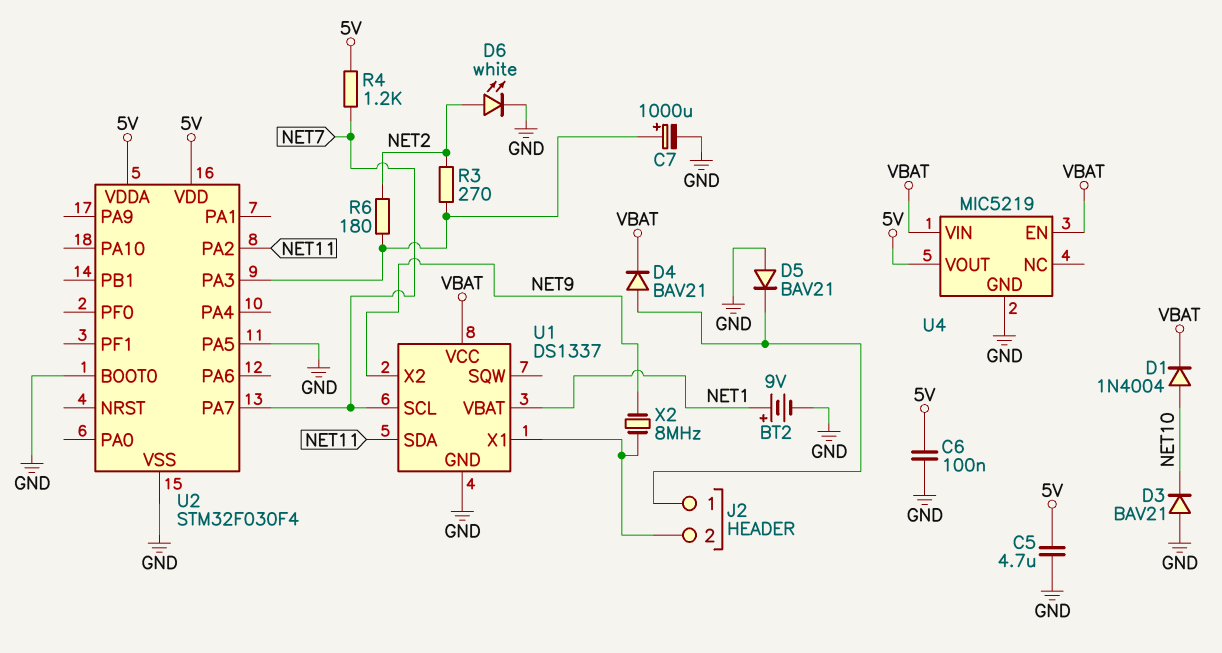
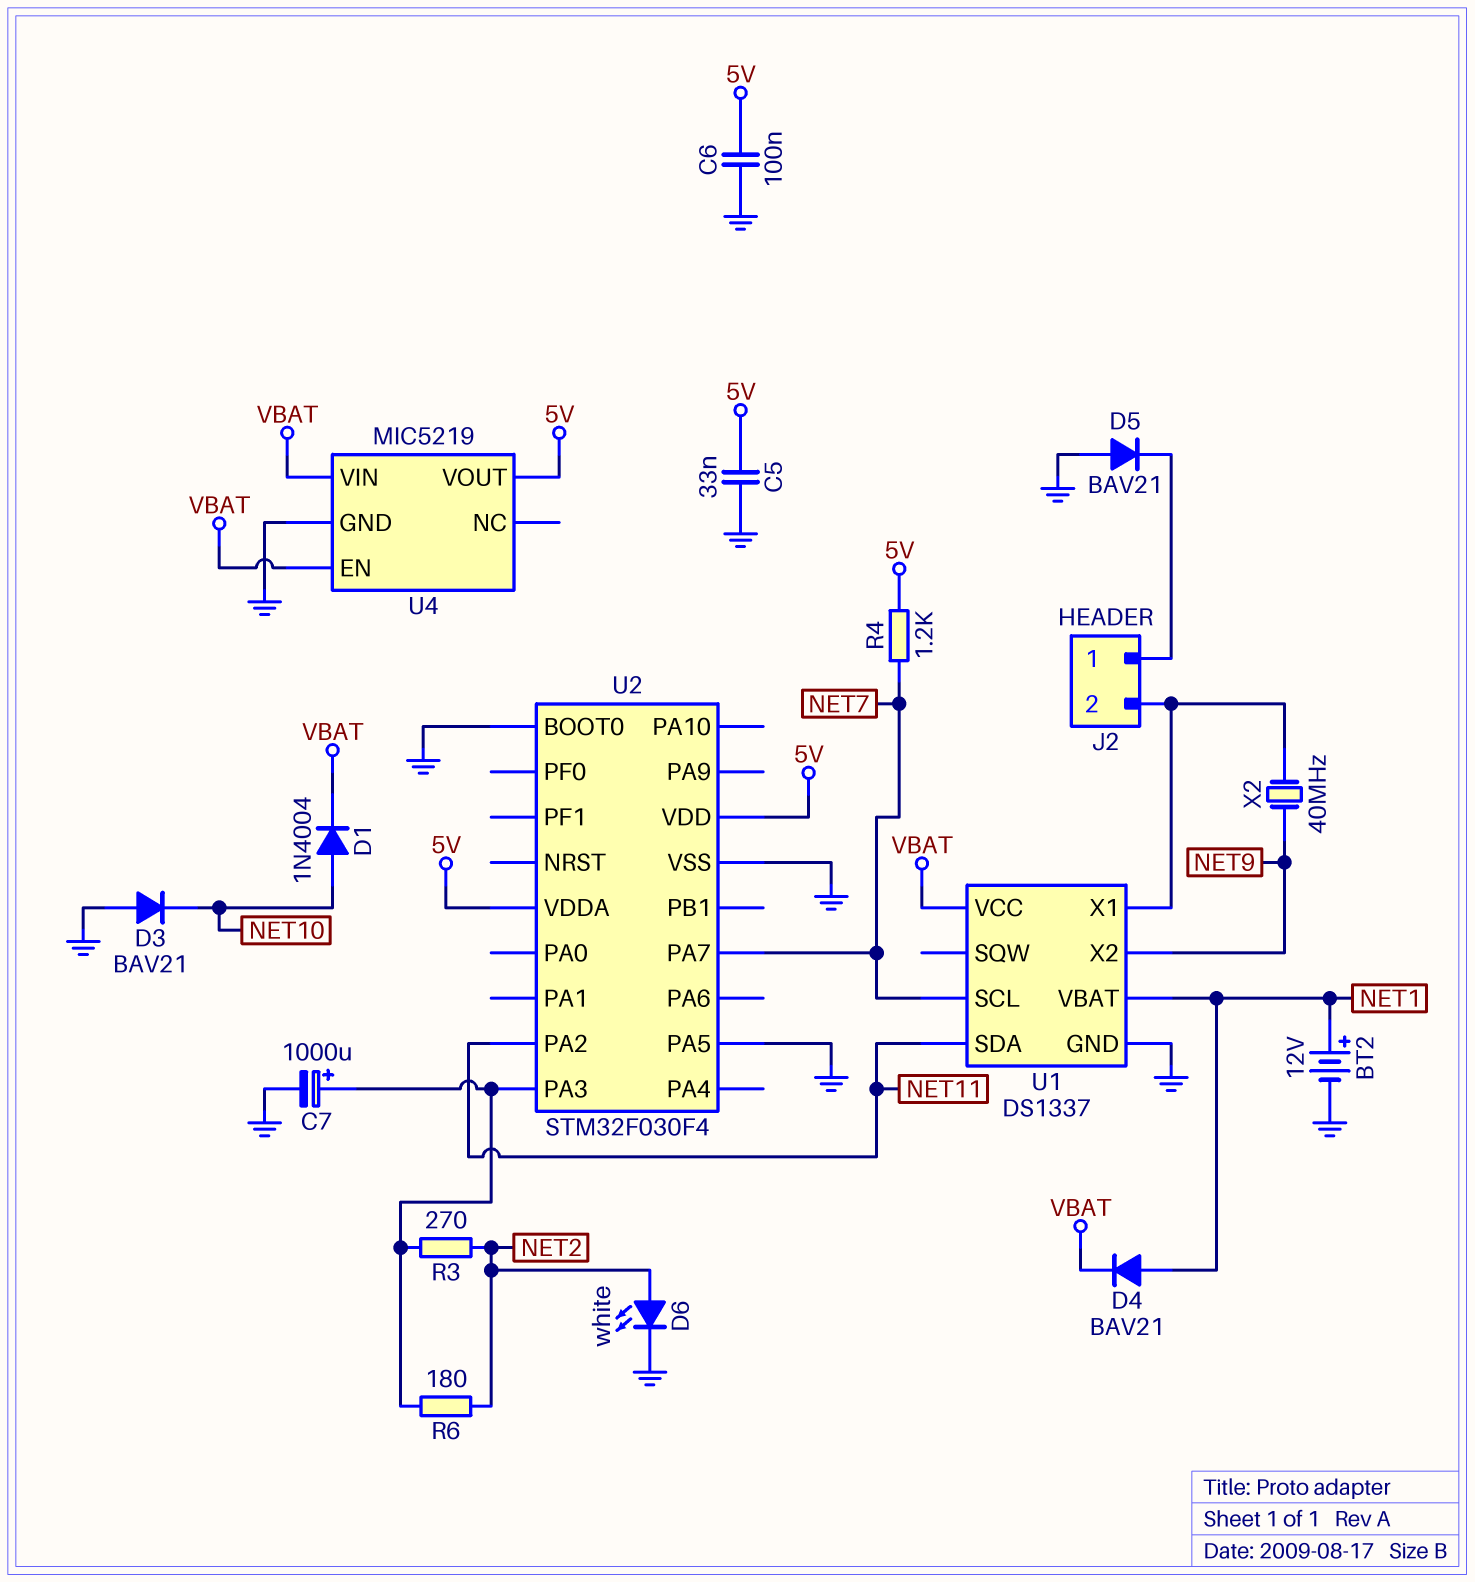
BT2: 9V (plus NET1, minus GND) -> 12V (plus NET1, minus GND)
C5: 4.7uF (5V, GND) -> 33nF (5V, GND)
D4: diode BAV21 (A J2/1, K VBAT) -> diode BAV21 (A NET1, K VBAT)
X2: 8MHz (J2/2, NET9) -> 40MHz (J2/2, NET9)

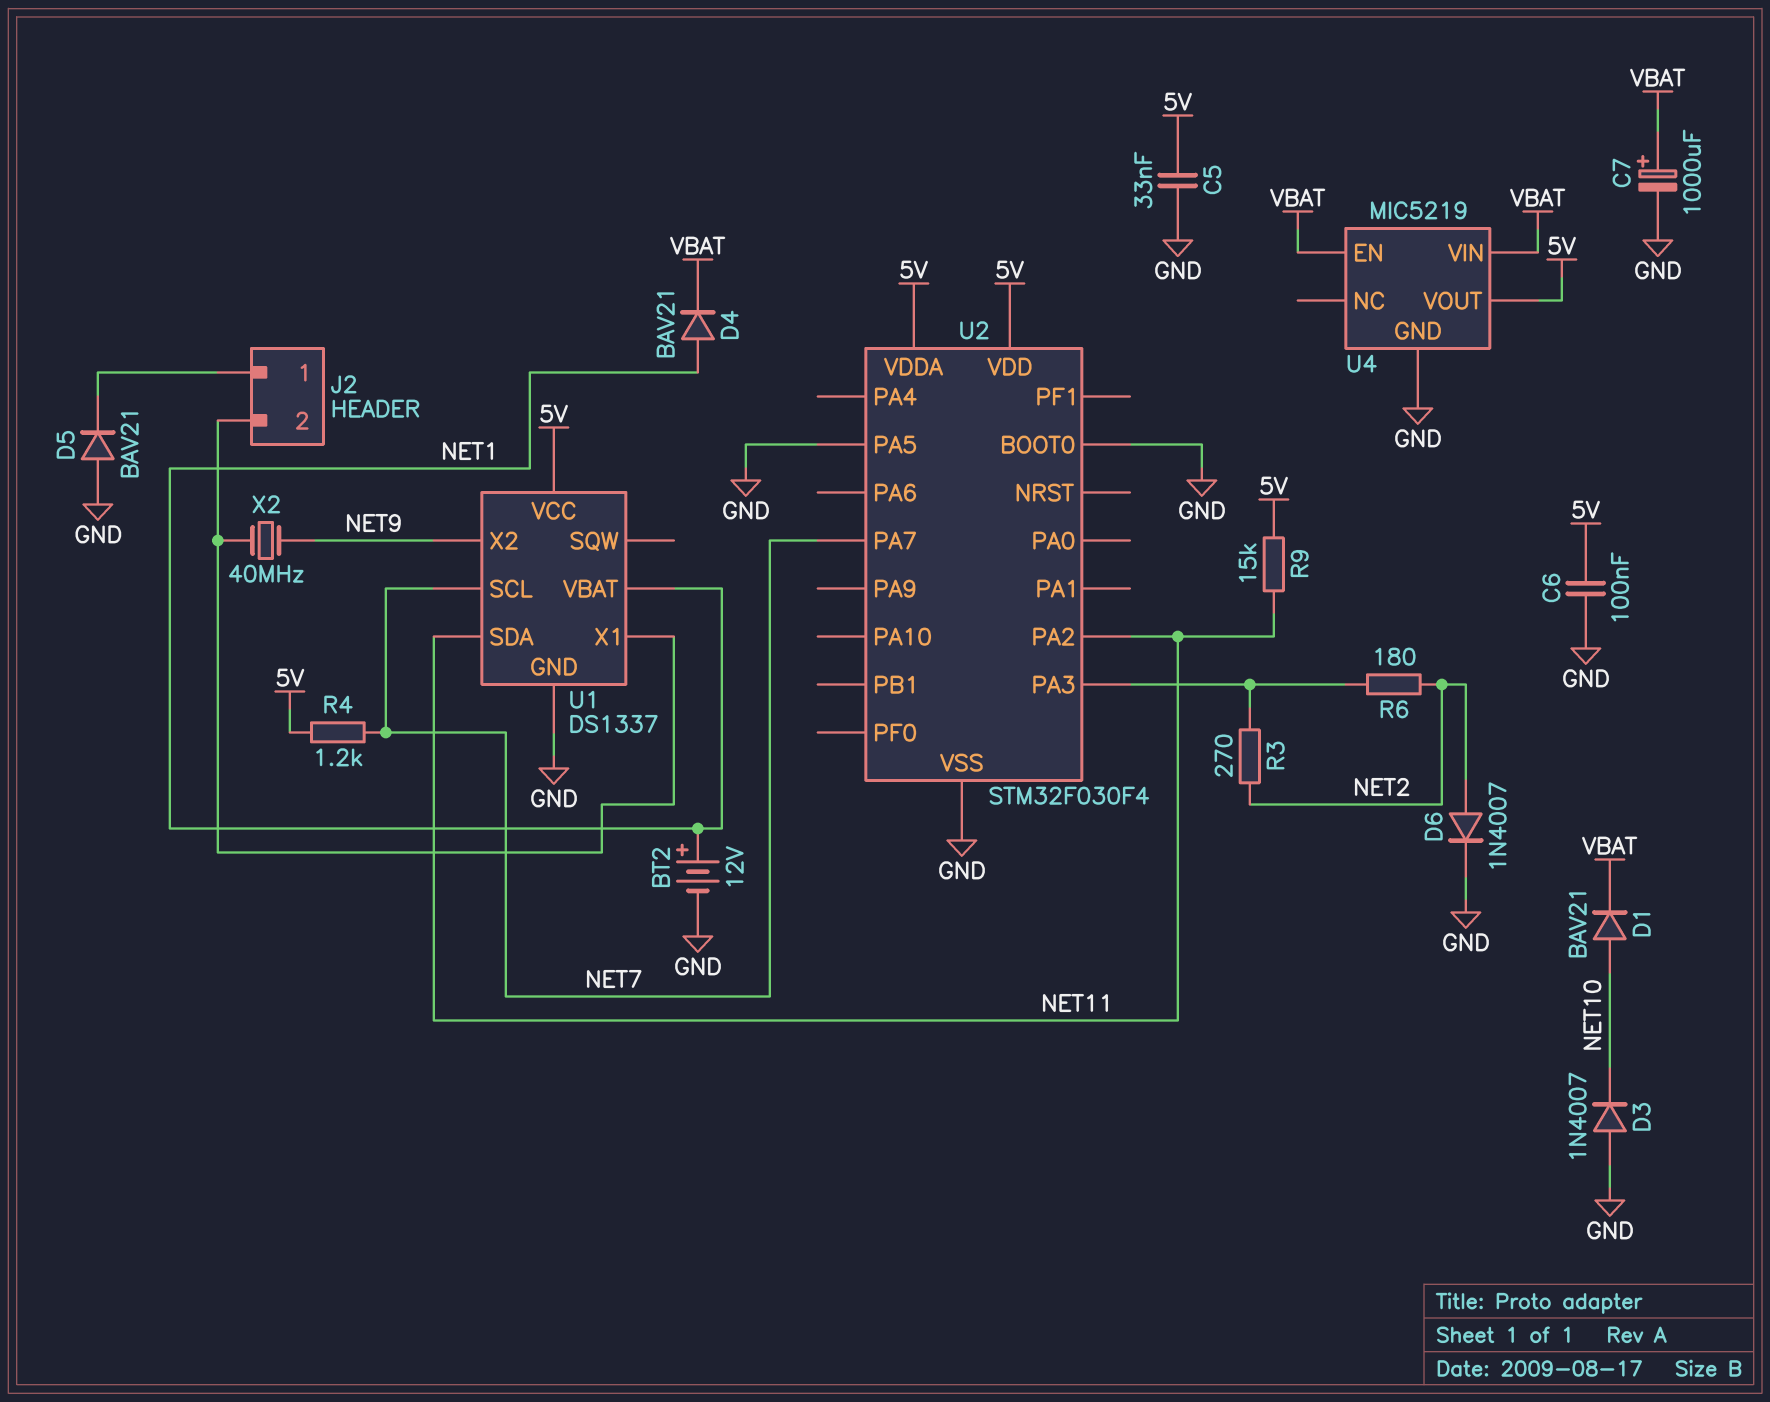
C7: 1000uF (plus U2/PA3, minus GND) -> 1000uF (plus VBAT, minus GND)
D1: diode 1N4004 (A NET10, K VBAT) -> diode BAV21 (A NET10, K VBAT)
D3: diode BAV21 (A GND, K NET10) -> diode 1N4007 (A GND, K NET10)
D6: LED white (A NET2, K GND) -> diode 1N4007 (A NET2, K GND)
R9: none -> 15k (5V, NET11)
U1 pin VCC: VBAT -> 5V

